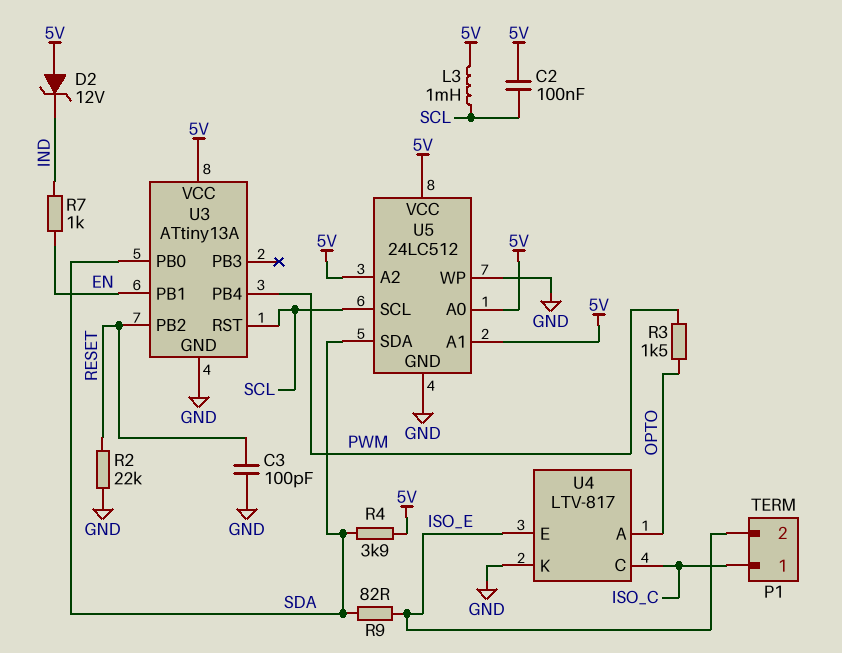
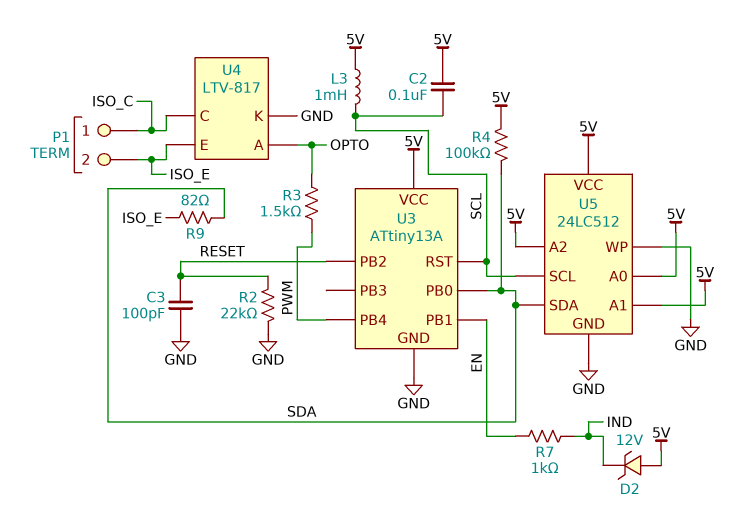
R4: 3.9k (5V, SDA) -> 100k (5V, SDA)

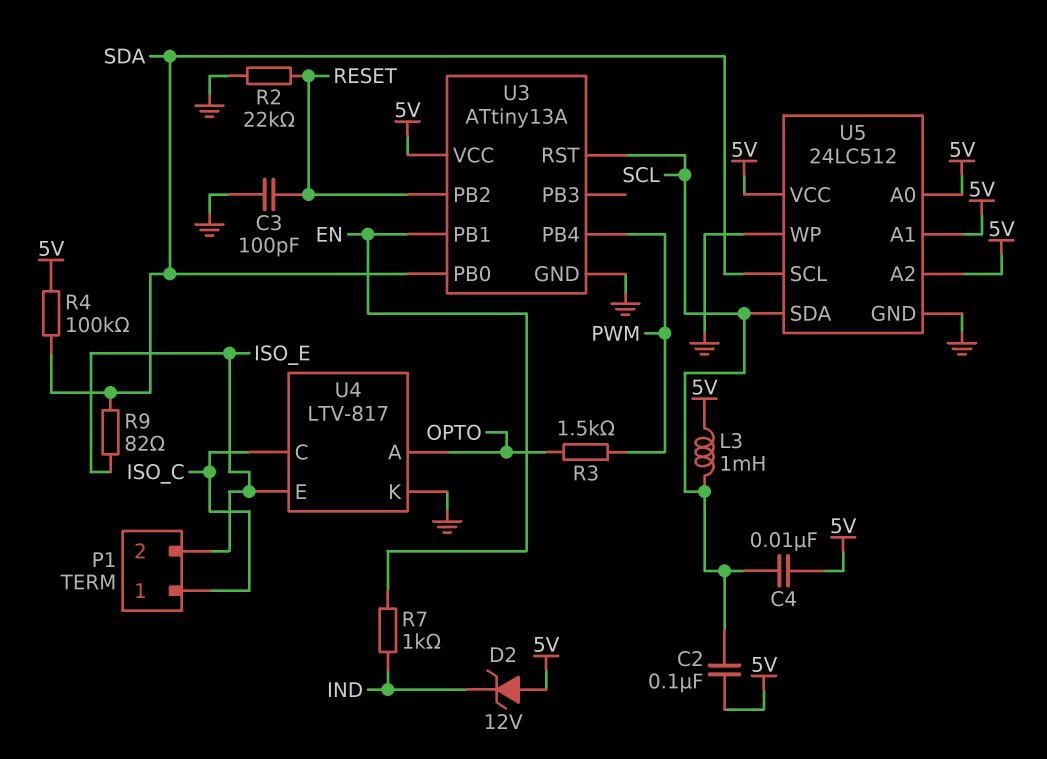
C4: none -> 10nF (5V, SCL)
U5 pin SCL: SCL -> SDA
U5 pin SDA: SDA -> SCL

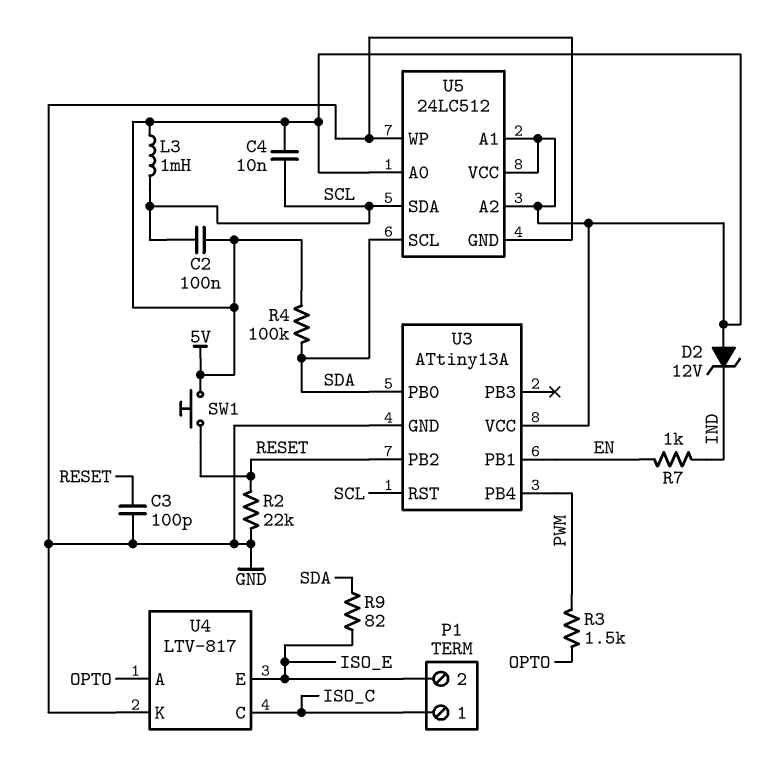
SW1: none -> button (5V, RESET)

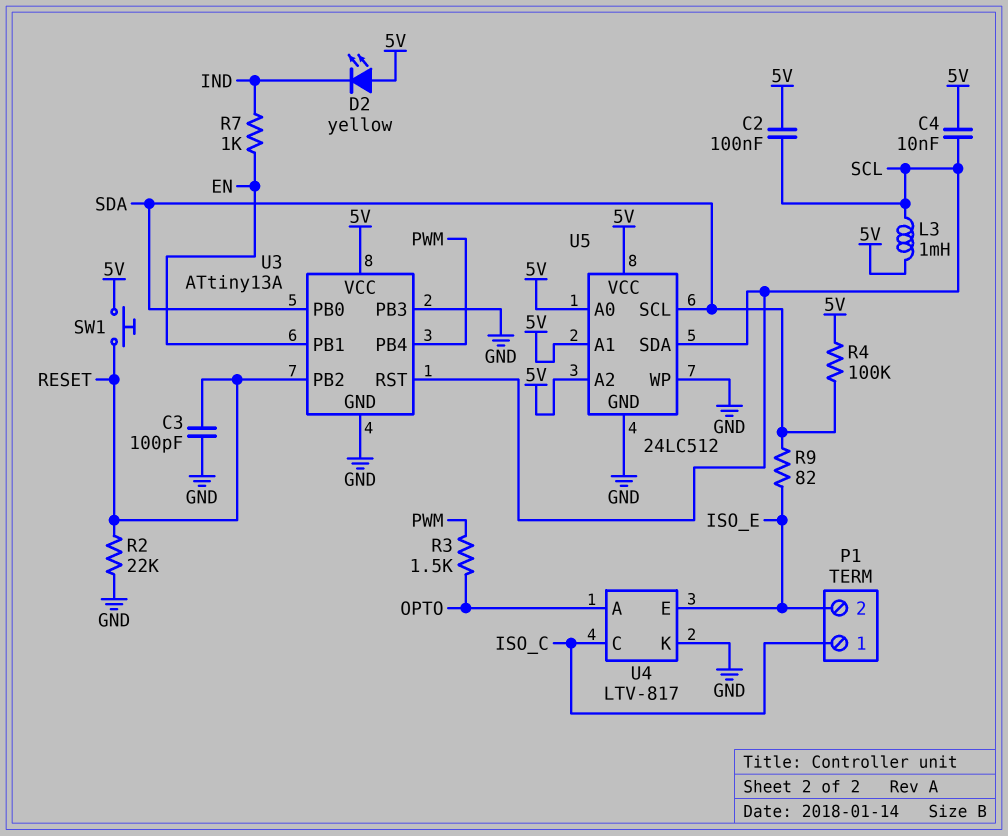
D2: zener 12V (A 5V, K IND) -> LED yellow (A 5V, K IND)
U3 pin PB3: none -> GND

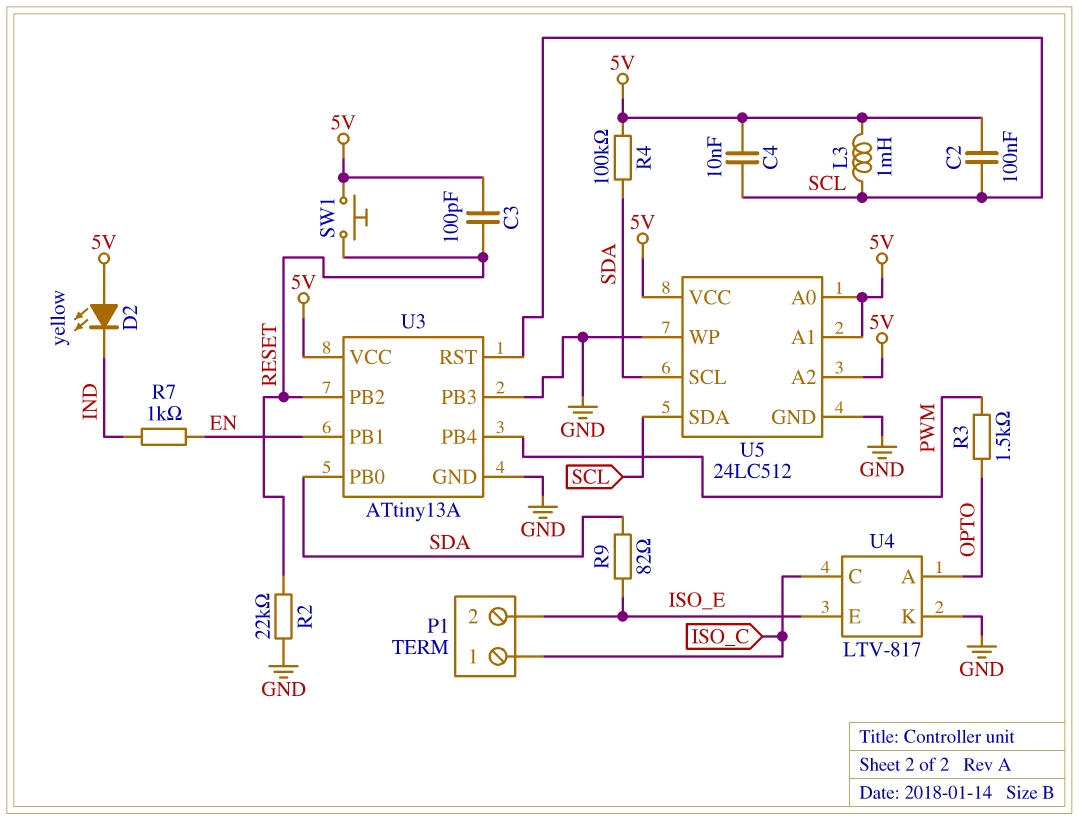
C3: 100pF (GND, RESET) -> 100pF (5V, RESET)

